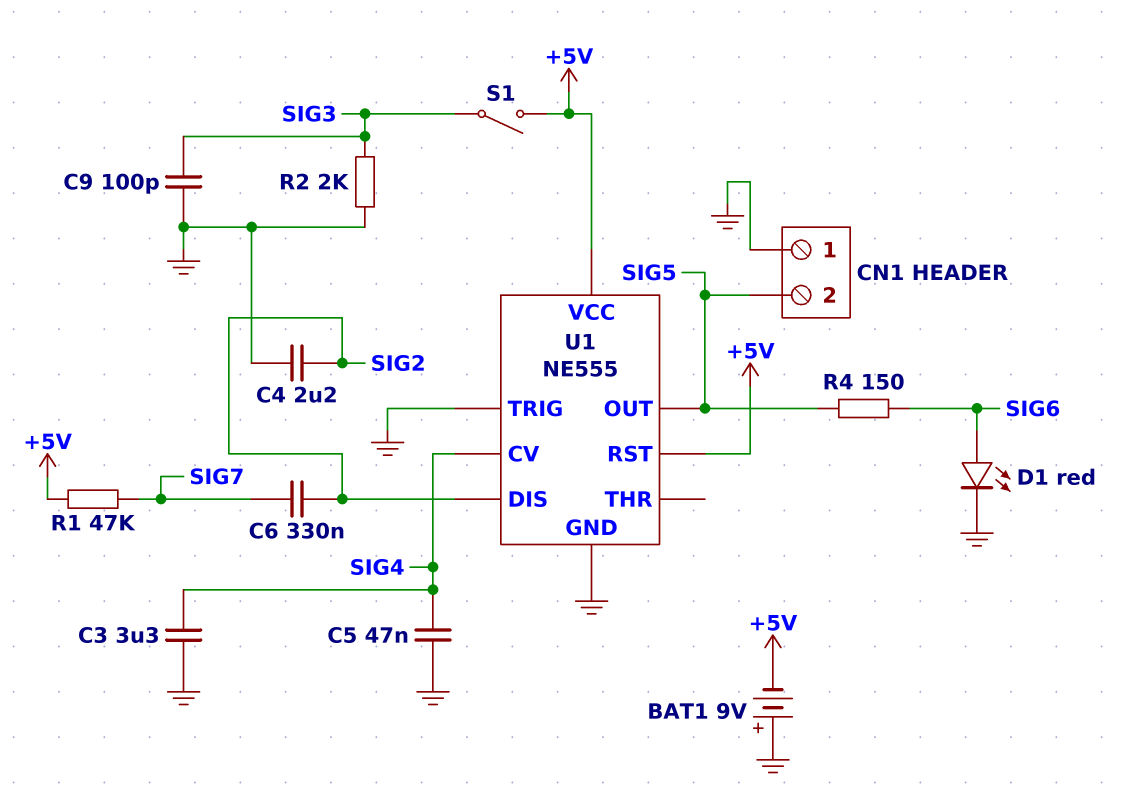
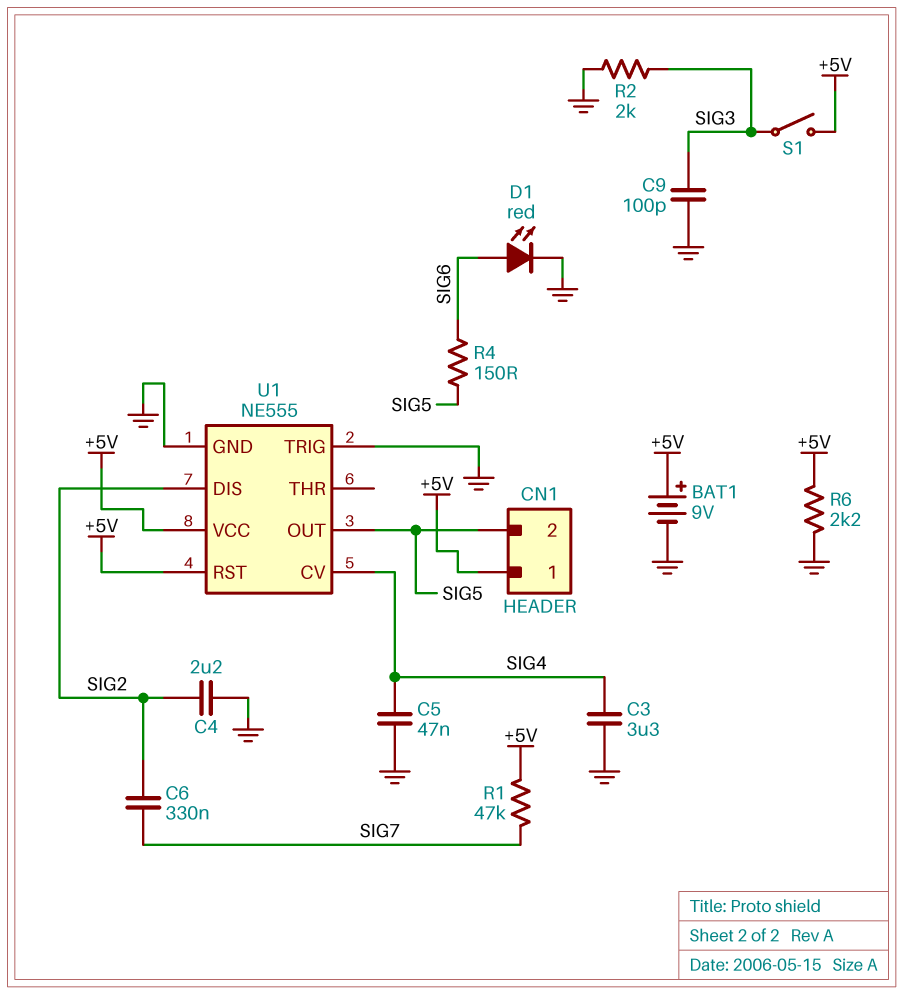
BAT1: 9V (plus GND, minus +5V) -> 9V (plus +5V, minus GND)
CN1 pin 1: GND -> +5V
R6: none -> 2.2k (+5V, GND)

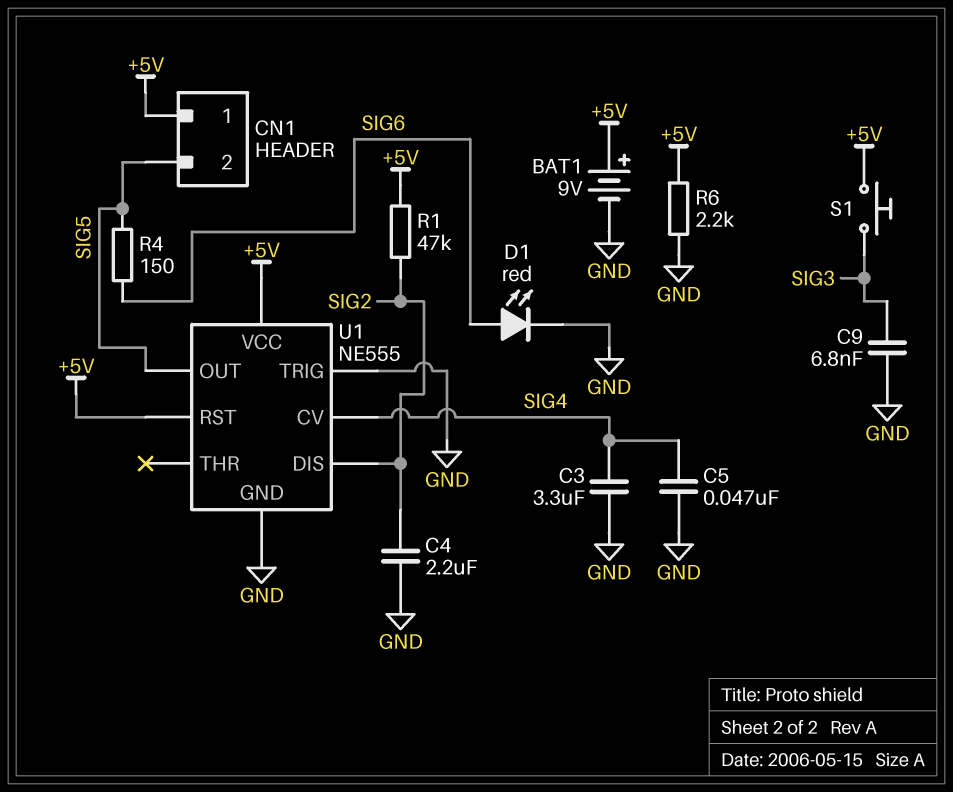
C6: 330nF (SIG2, SIG7) -> none
C9: 100pF (GND, SIG3) -> 6.8nF (GND, SIG3)
R1: 47k (+5V, SIG7) -> 47k (+5V, SIG2)
R2: 2k (GND, SIG3) -> none
S1: switch (+5V, SIG3) -> button (+5V, SIG3)

